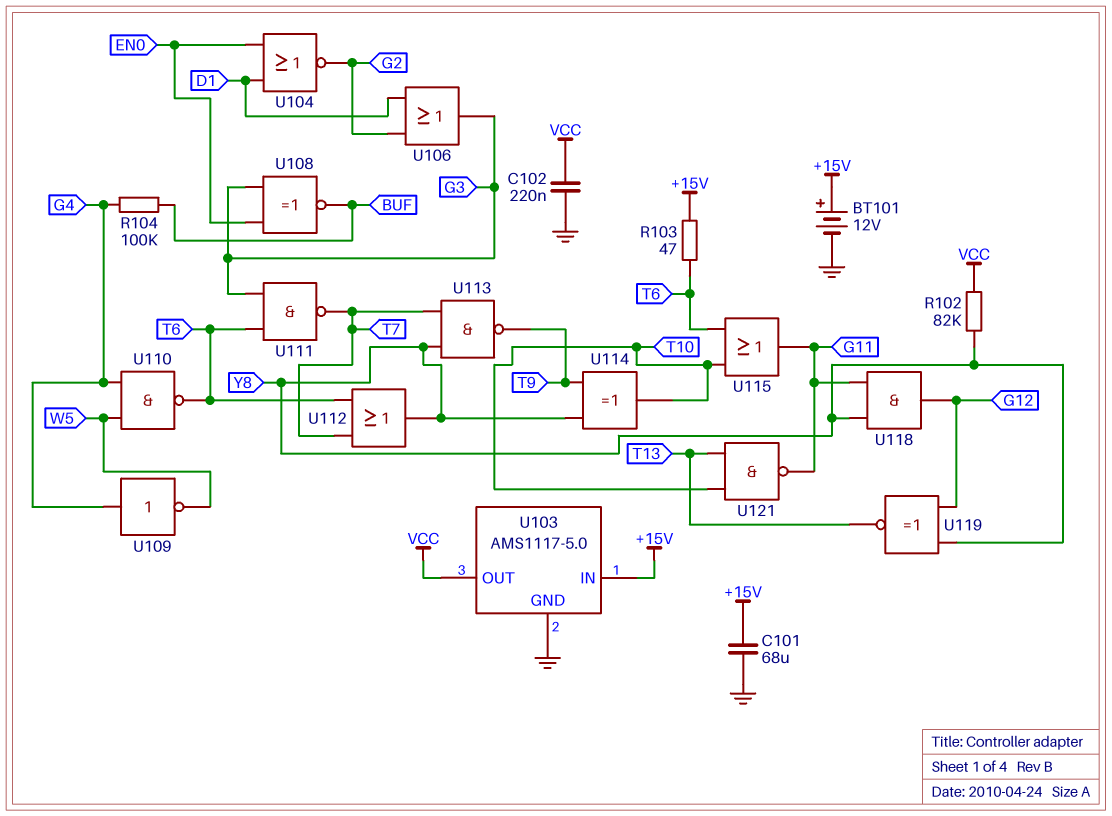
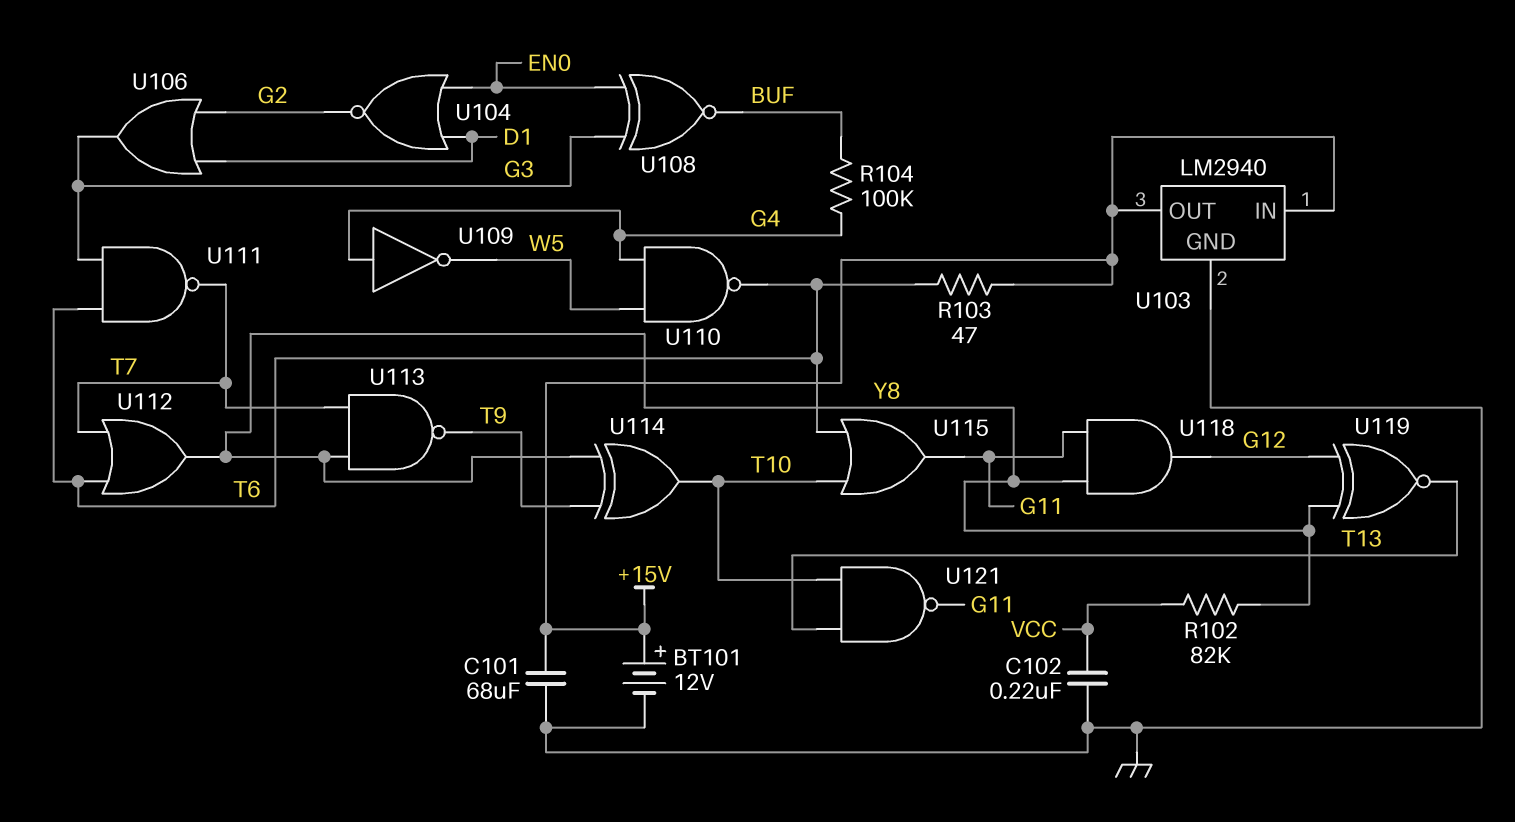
U103: AMS1117-5.0 -> LM2940
U103 pin OUT: VCC -> +15V

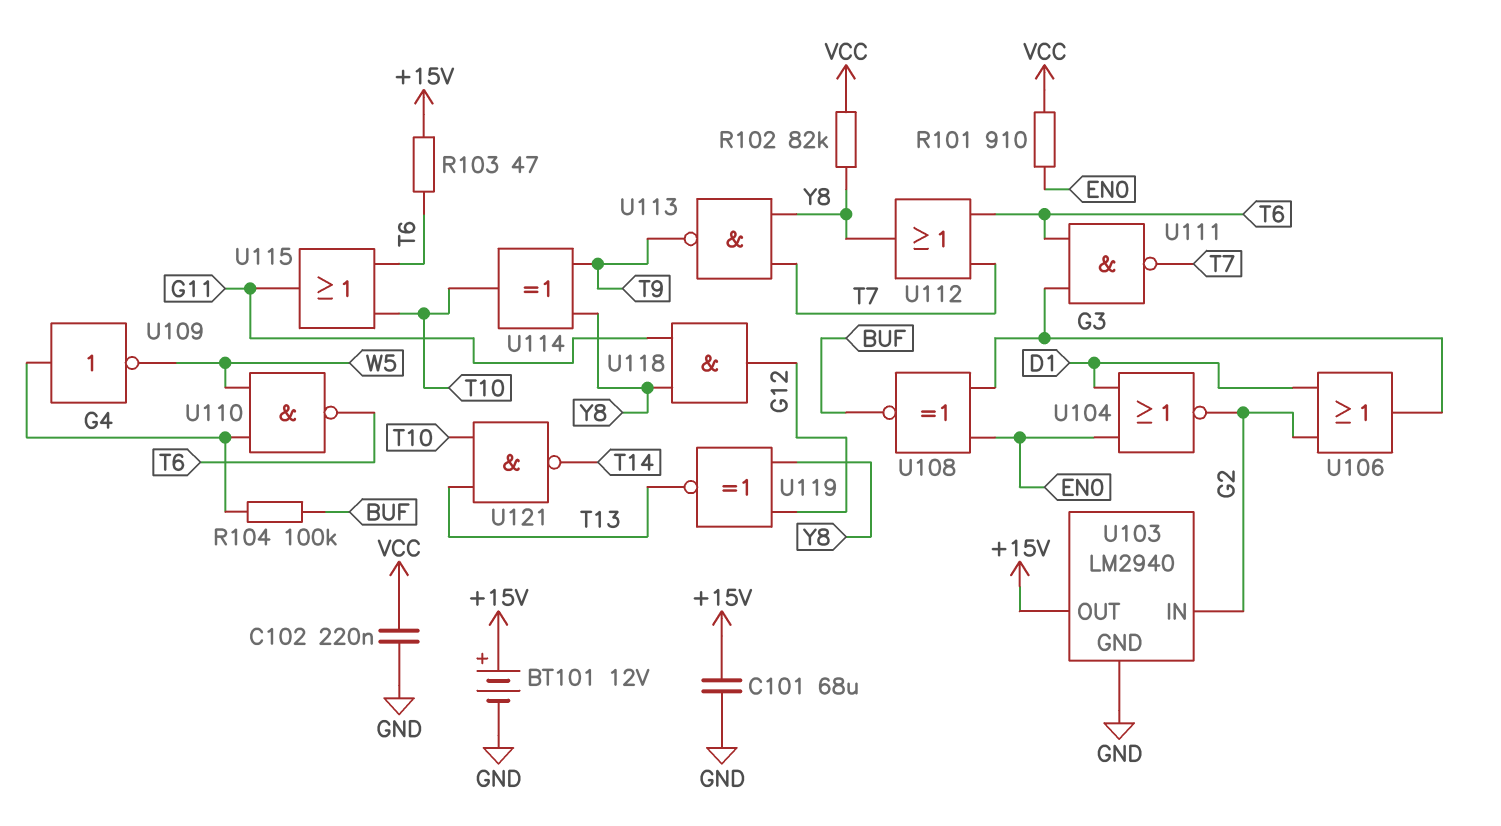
R101: none -> 910 (EN0, VCC)
U103 pin IN: +15V -> G2
U121: NAND (in T10, in T13, out G11) -> NAND (in T10, in T13, out T14)

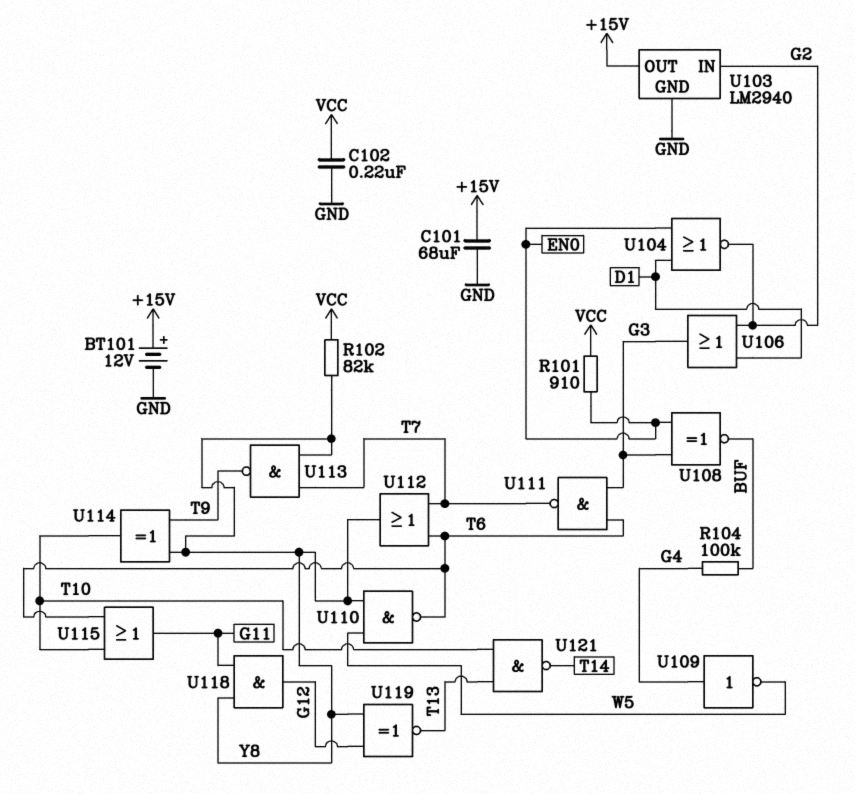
R103: 47 (+15V, T6) -> none
U110: NAND (in G4, in W5, out T6) -> NAND (in W5, in Y8, out T6)

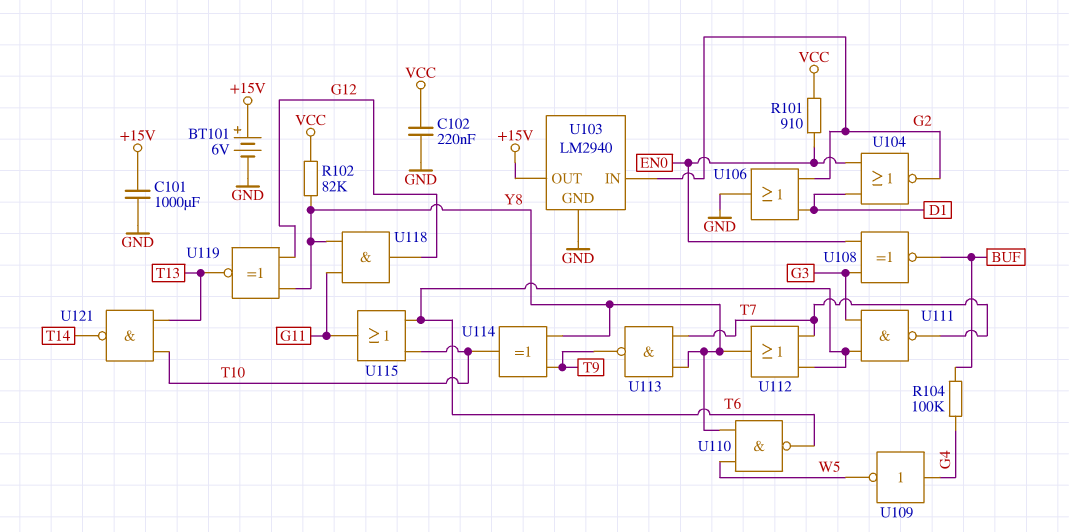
BT101: 12V (plus +15V, minus GND) -> 6V (plus +15V, minus GND)
C101: 68uF (+15V, GND) -> 1000uF (+15V, GND)
U106: OR (in D1, in G2, out G3) -> OR (in D1, in G2, out GND)

